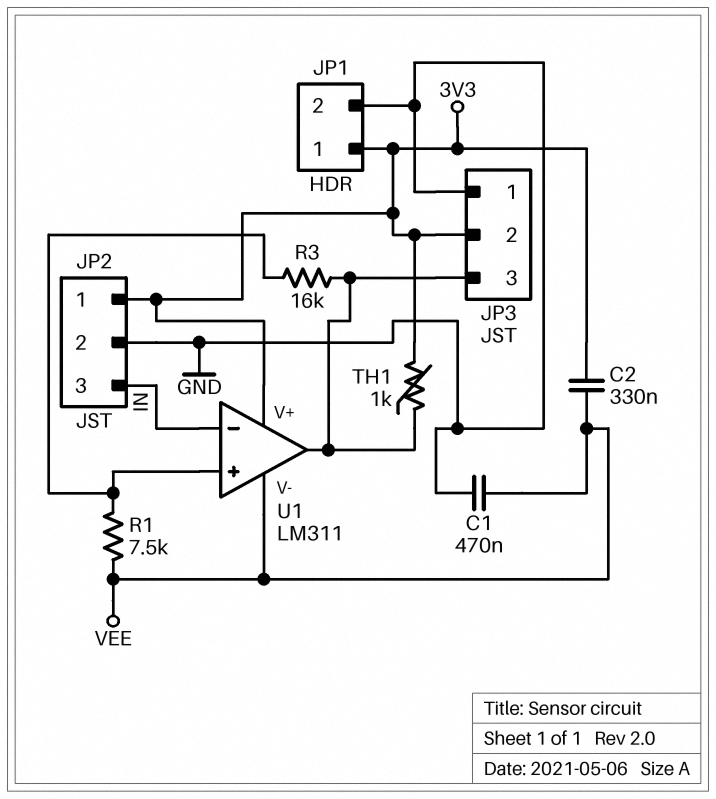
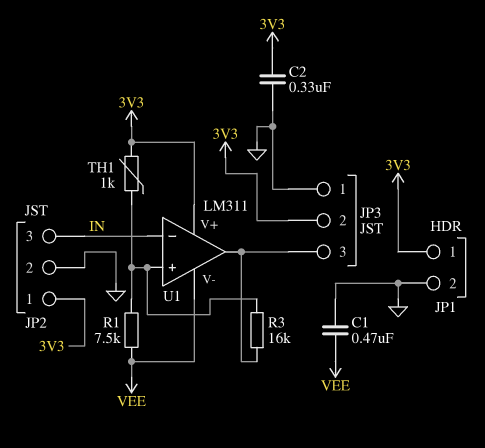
C2: 330nF (3V3, VEE) -> 330nF (3V3, GND)
TH1: 1k (3V3, JP3/3) -> 1k (3V3, U1/in+)

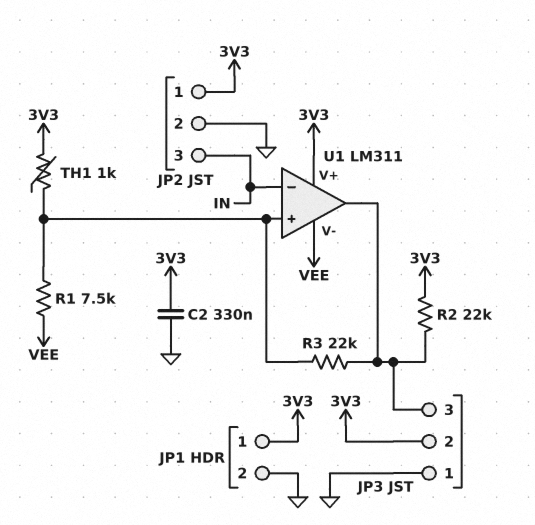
C1: 470nF (GND, VEE) -> none
R2: none -> 22k (3V3, JP3/3)
R3: 16k (JP3/3, U1/in+) -> 22k (JP3/3, U1/in+)

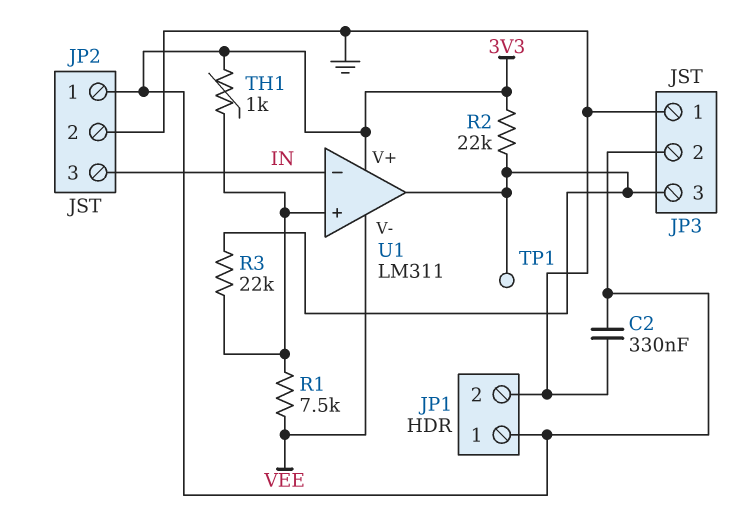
TP1: none -> test point (JP3/3)

